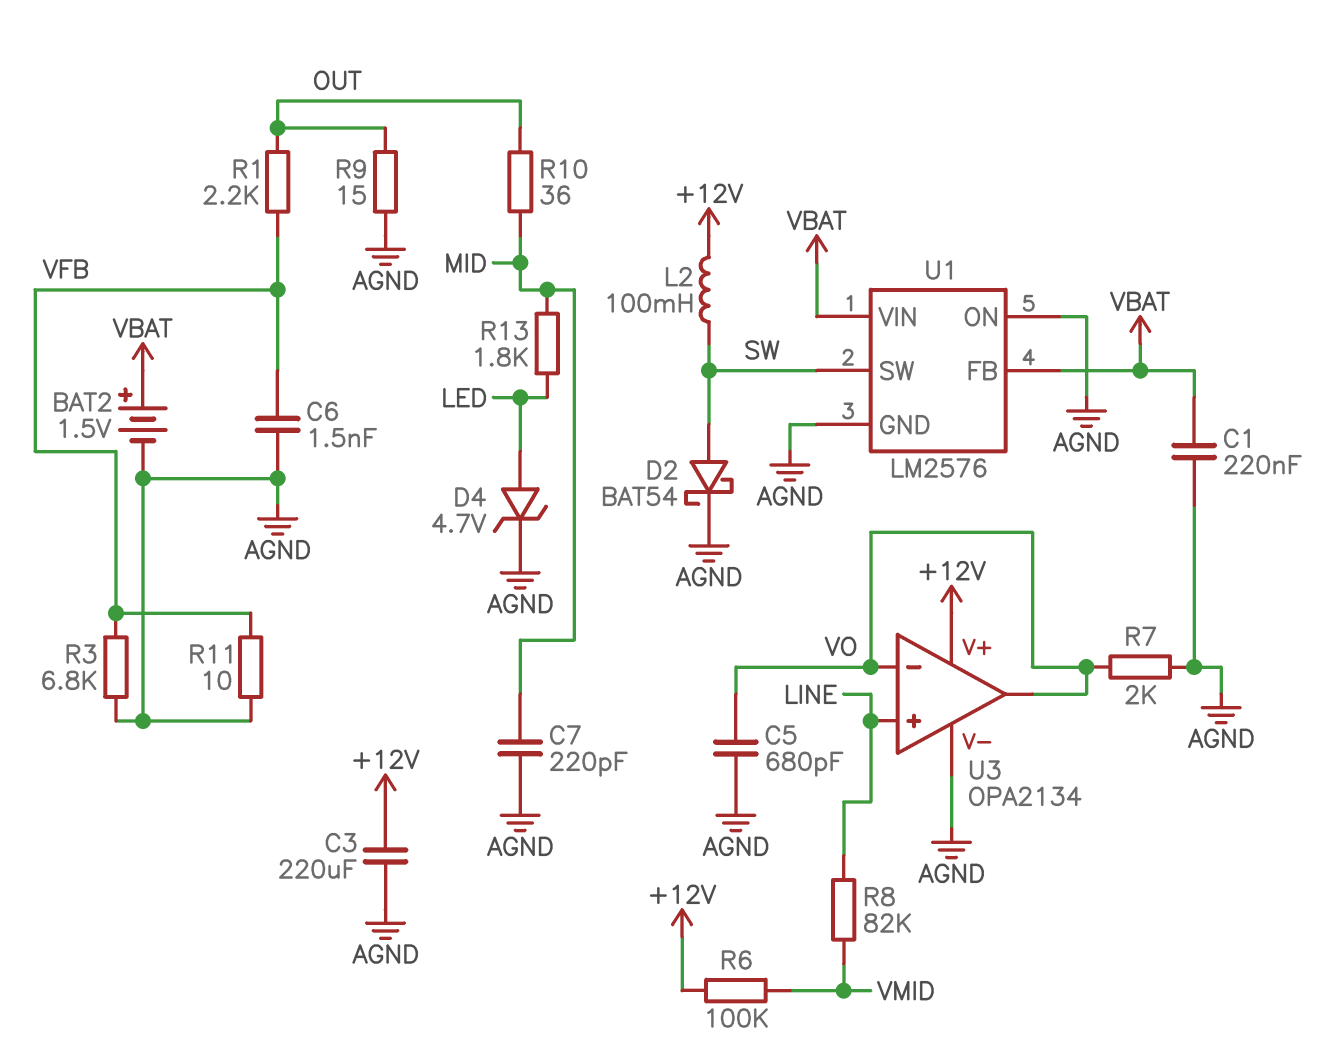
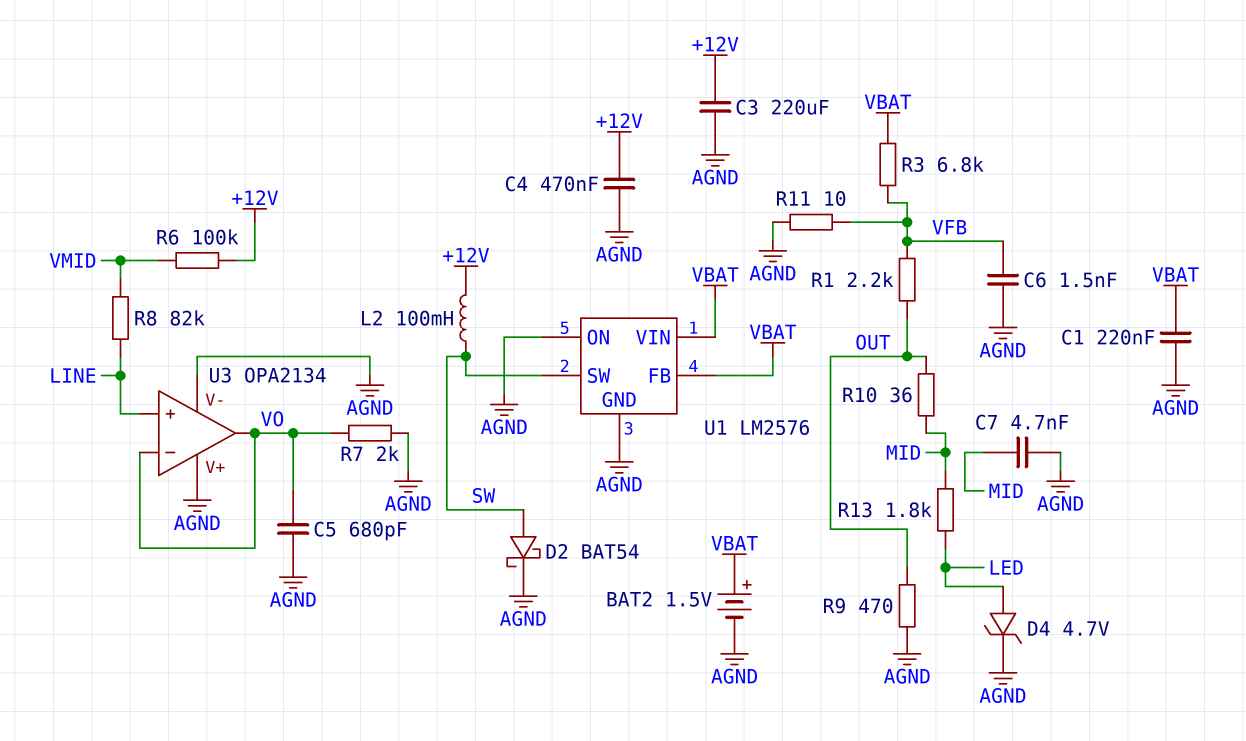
C4: none -> 470nF (+12V, AGND)
C7: 220pF (AGND, MID) -> 4.7nF (AGND, MID)
R3: 6.8k (AGND, VFB) -> 6.8k (VBAT, VFB)
R9: 15 (AGND, OUT) -> 470 (AGND, OUT)
U3 pin V+: +12V -> AGND

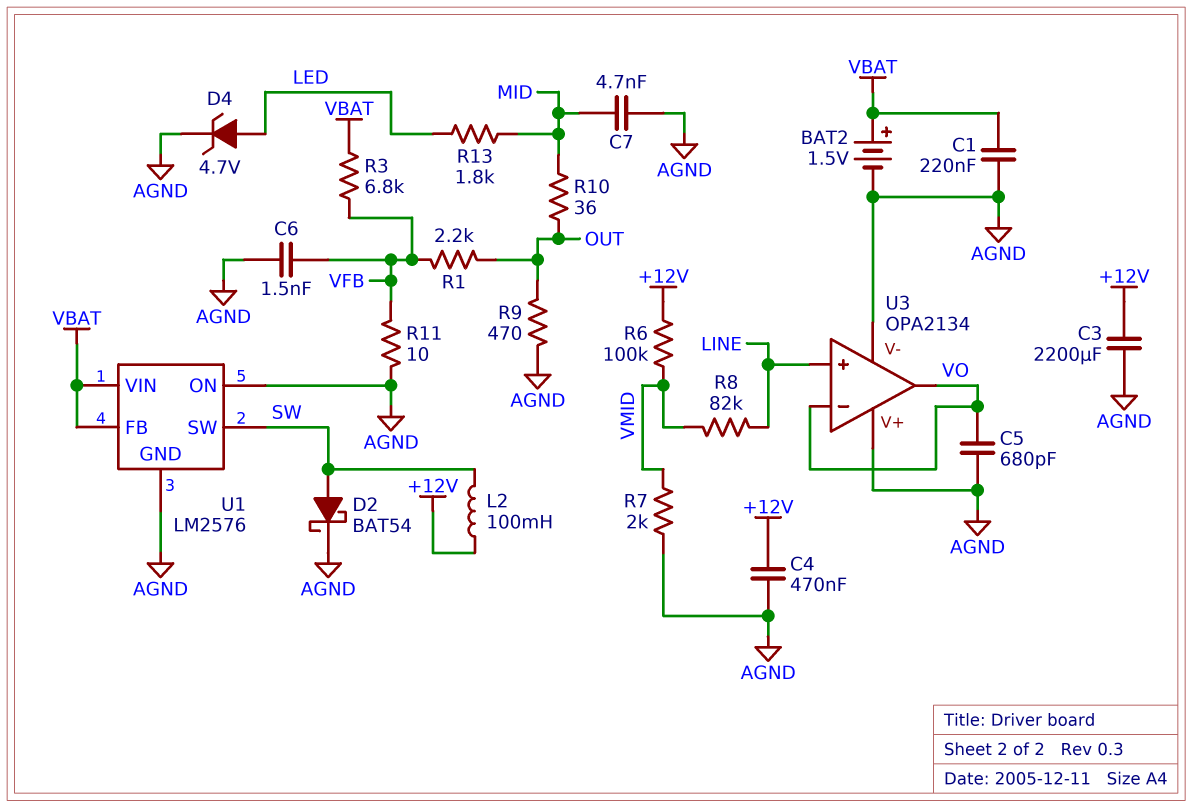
C3: 220uF (+12V, AGND) -> 2200uF (+12V, AGND)
R7: 2k (AGND, VO) -> 2k (AGND, VMID)

